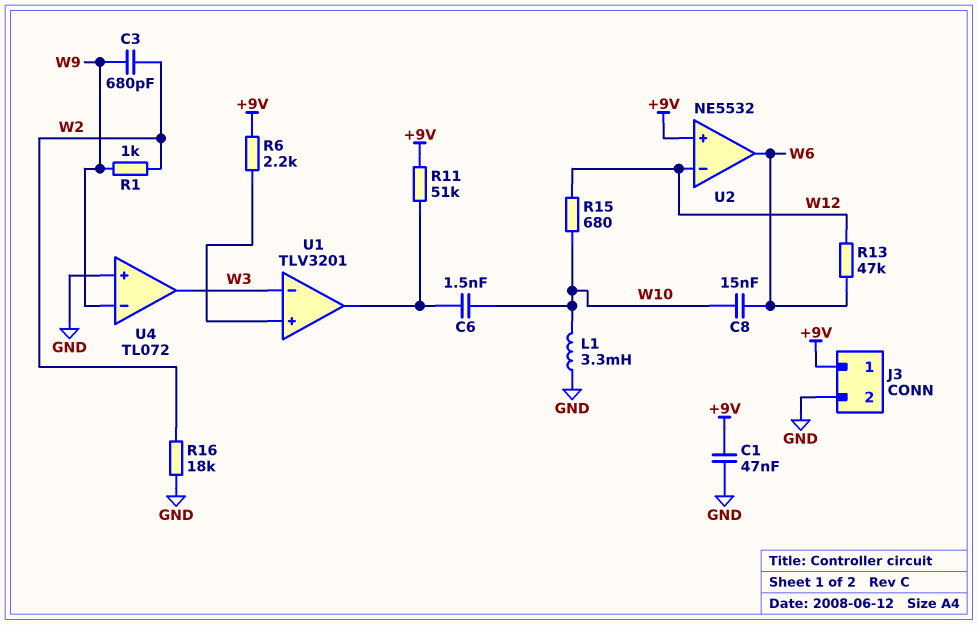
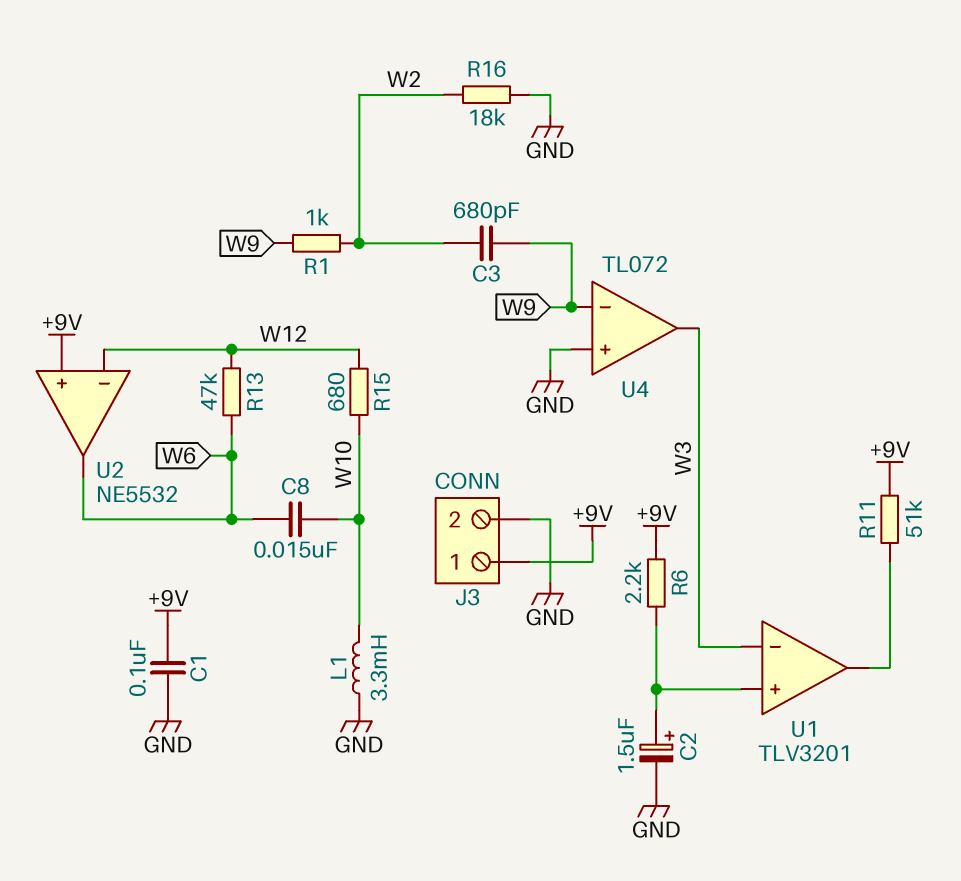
C1: 47nF (+9V, GND) -> 100nF (+9V, GND)
C2: none -> 1.5uF (plus U1/in+, minus GND)
C6: 1.5nF (U1/out, W10) -> none

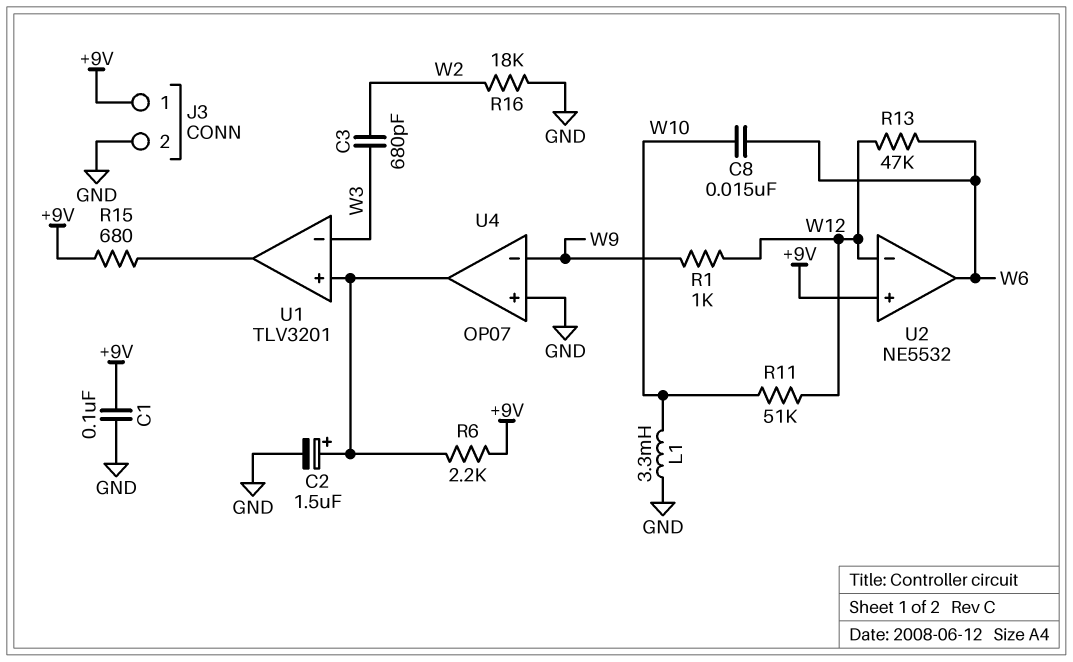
C3: 680pF (W2, W9) -> 680pF (W2, W3)
R1: 1k (W2, W9) -> 1k (W9, W12)
R11: 51k (+9V, U1/out) -> 51k (W10, W12)
R15: 680 (W10, W12) -> 680 (+9V, U1/out)
U4: TL072 -> OP07
U4 pin out: W3 -> U1/in+

